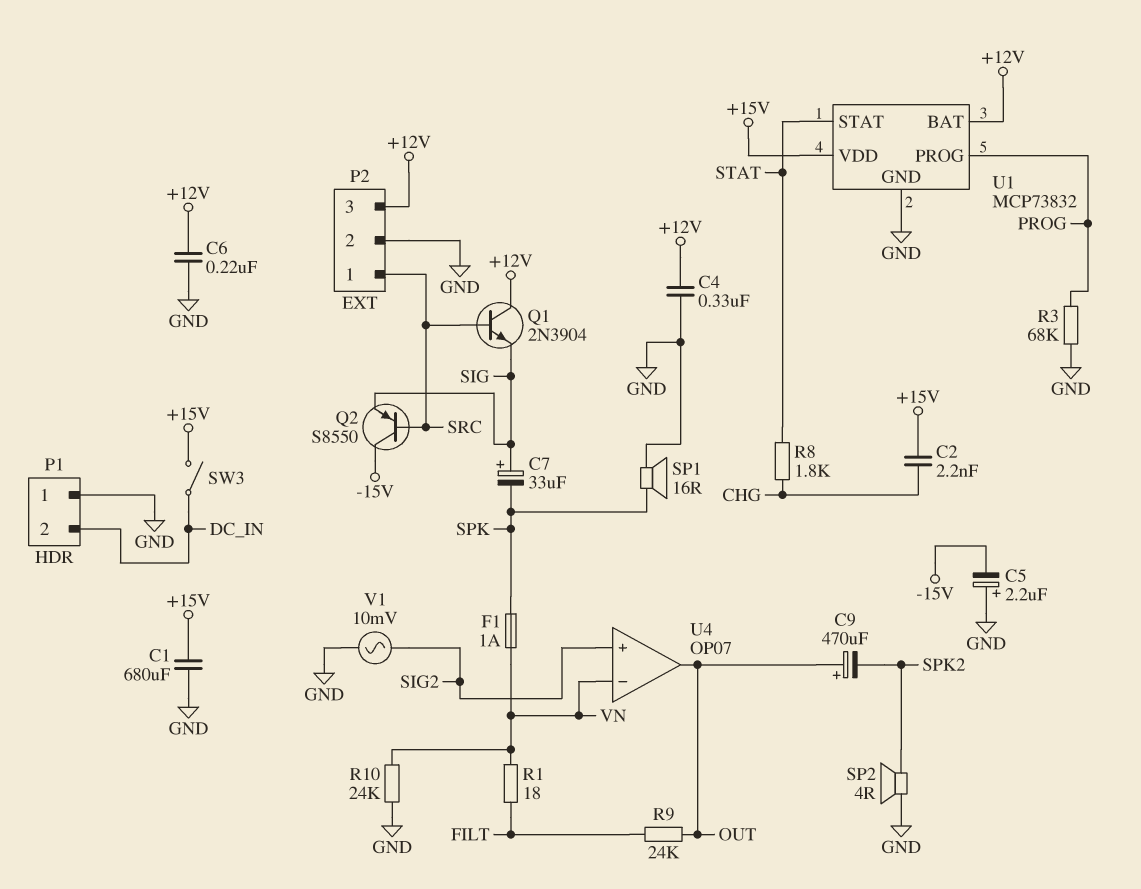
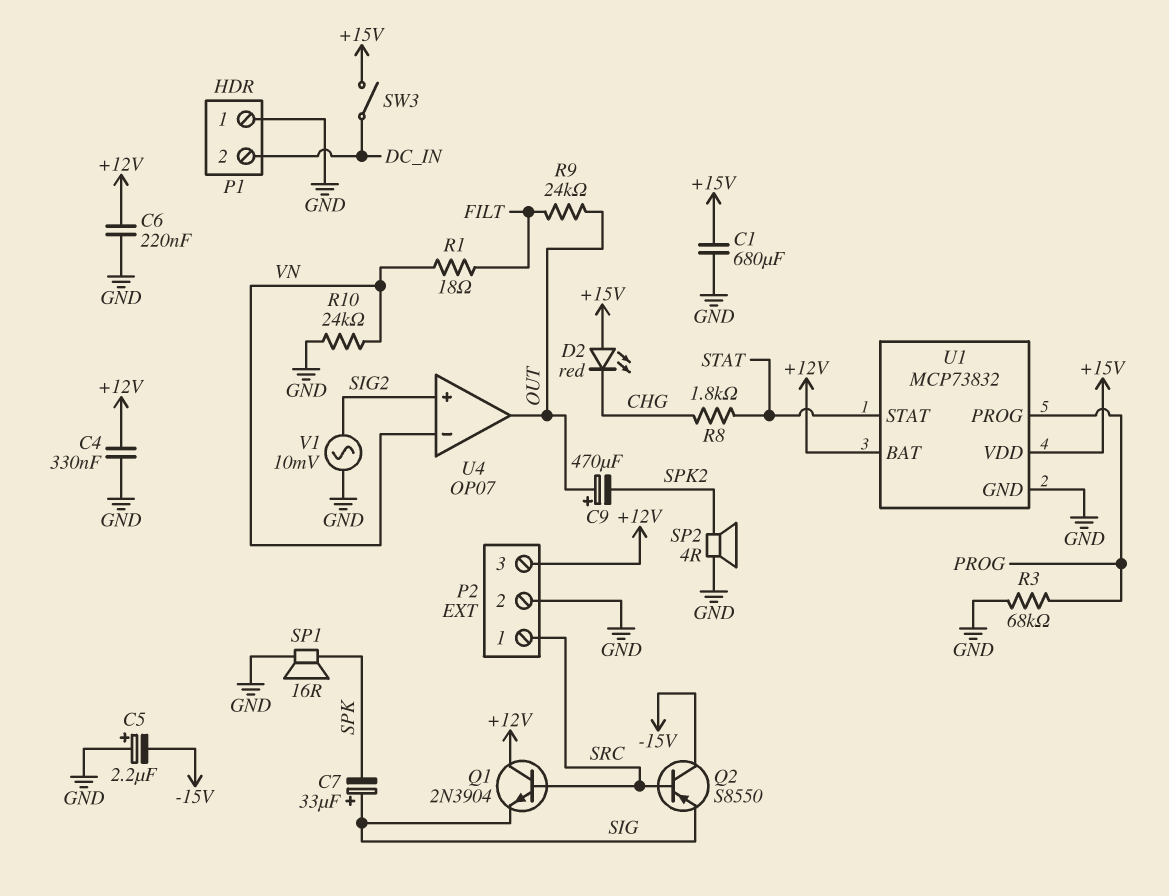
C2: 2.2nF (+15V, CHG) -> none
D2: none -> LED red (A +15V, K CHG)
F1: 1A (SPK, VN) -> none

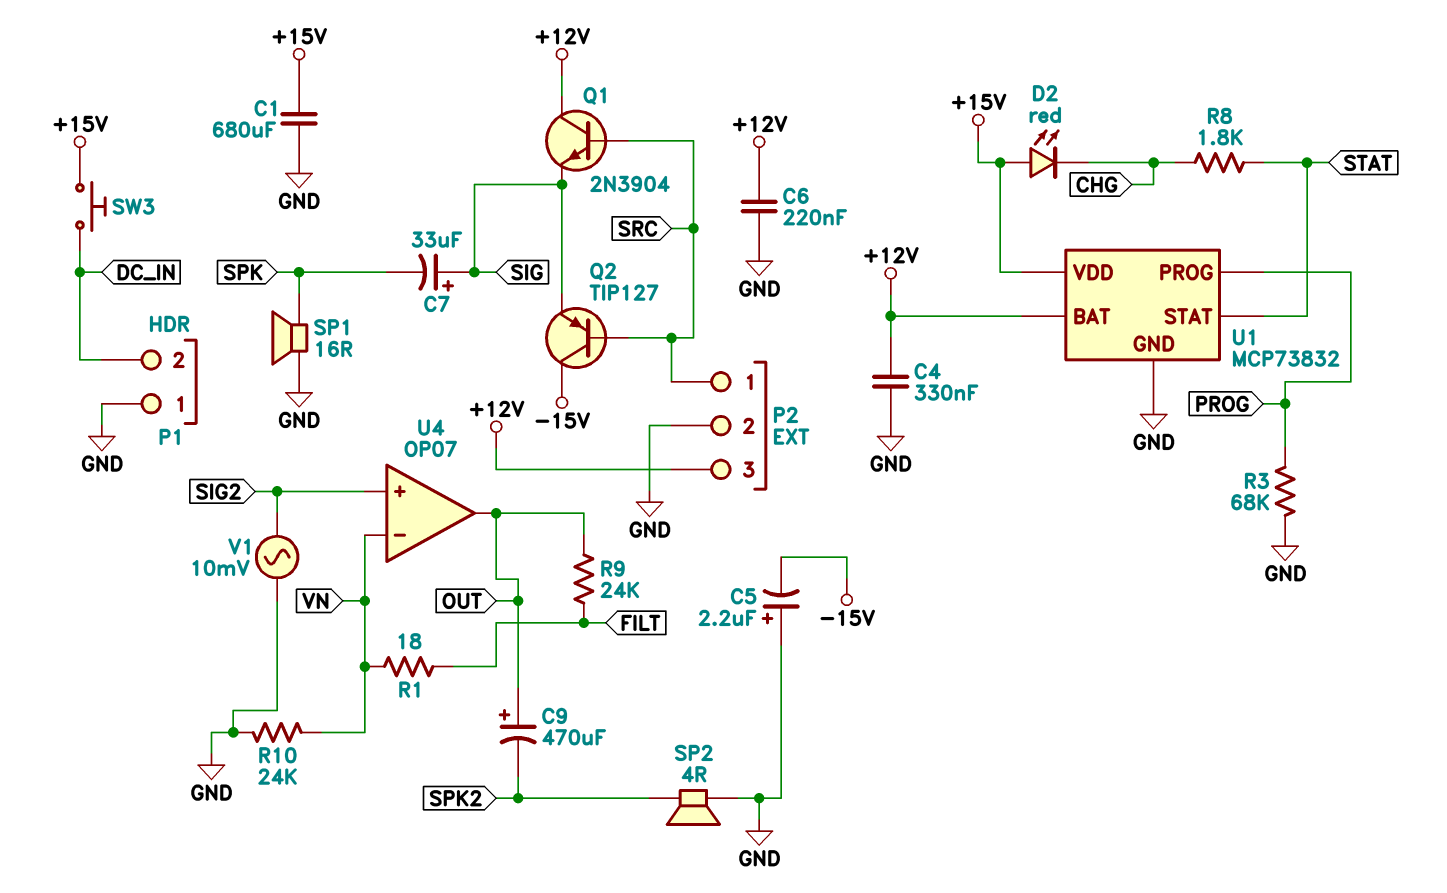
Q2: PNP S8550 (B SRC, C -15V, E SIG) -> PNP TIP127 (B SRC, C -15V, E SIG)
SW3: switch (+15V, DC_IN) -> button (+15V, DC_IN)

